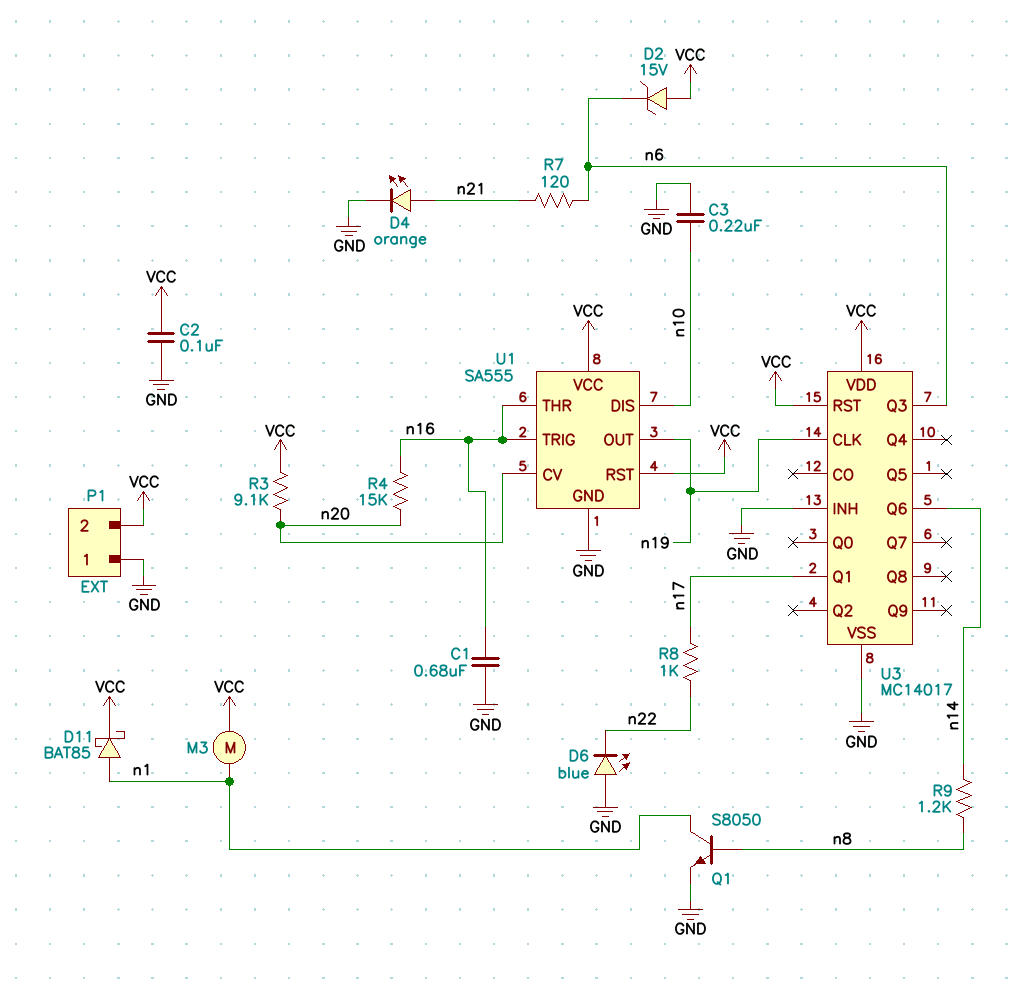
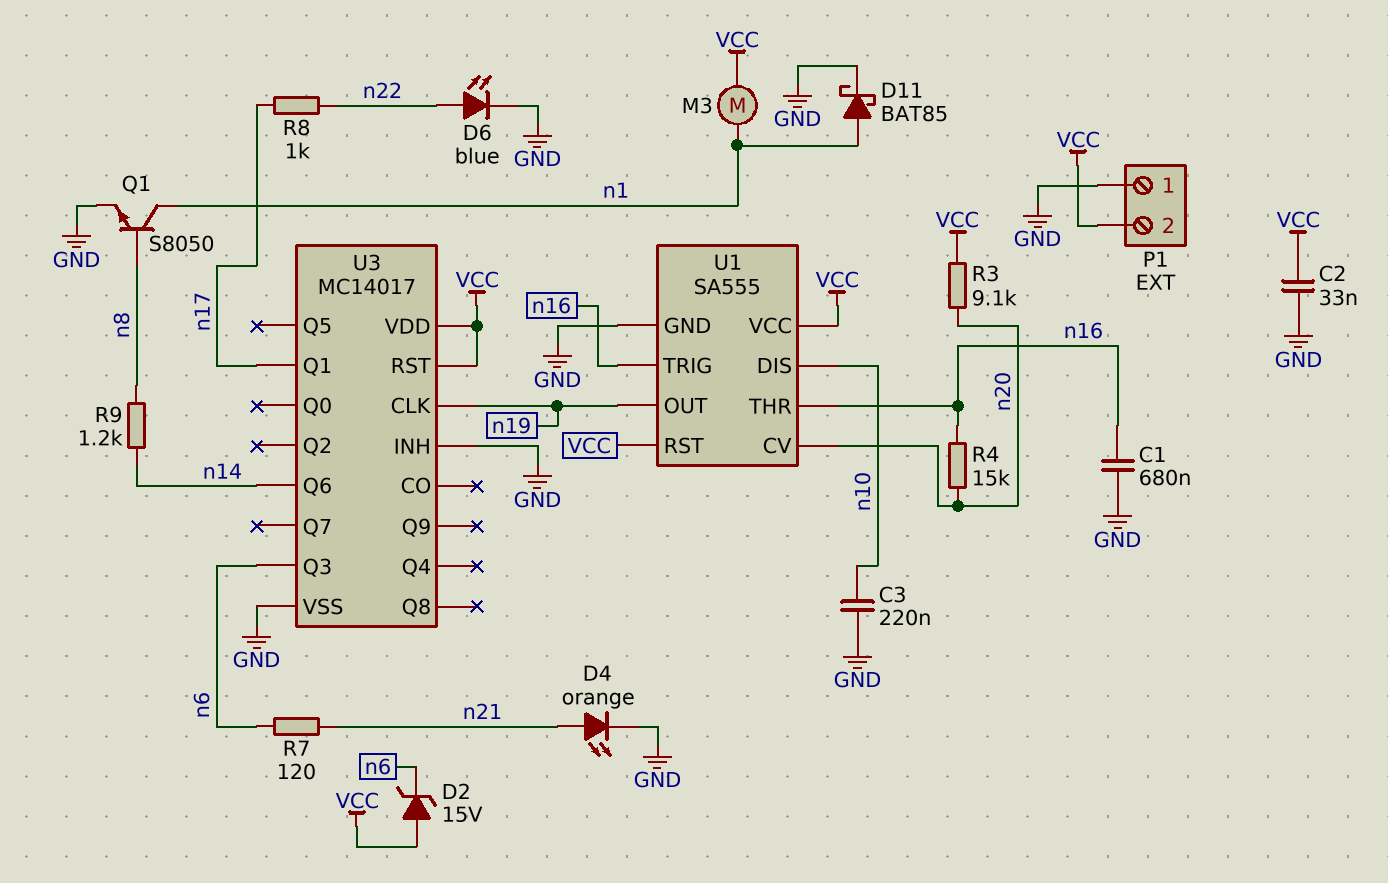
C2: 100nF (GND, VCC) -> 33nF (GND, VCC)
D6: LED blue (A GND, K n22) -> LED blue (A n22, K GND)
D11: schottky BAT85 (A n1, K VCC) -> schottky BAT85 (A n1, K GND)

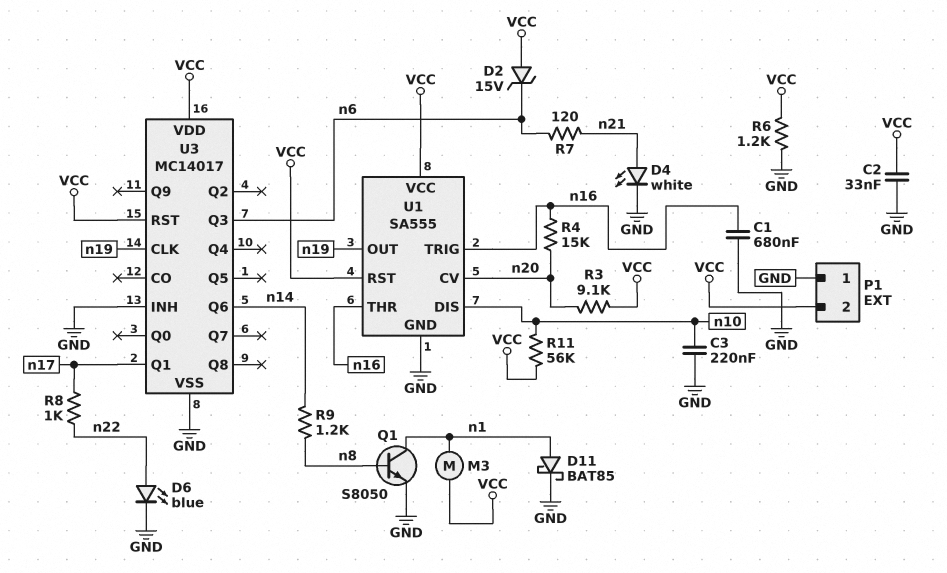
D4: LED orange (A n21, K GND) -> LED white (A n21, K GND)
R6: none -> 1.2k (GND, VCC)
R11: none -> 56k (VCC, n10)

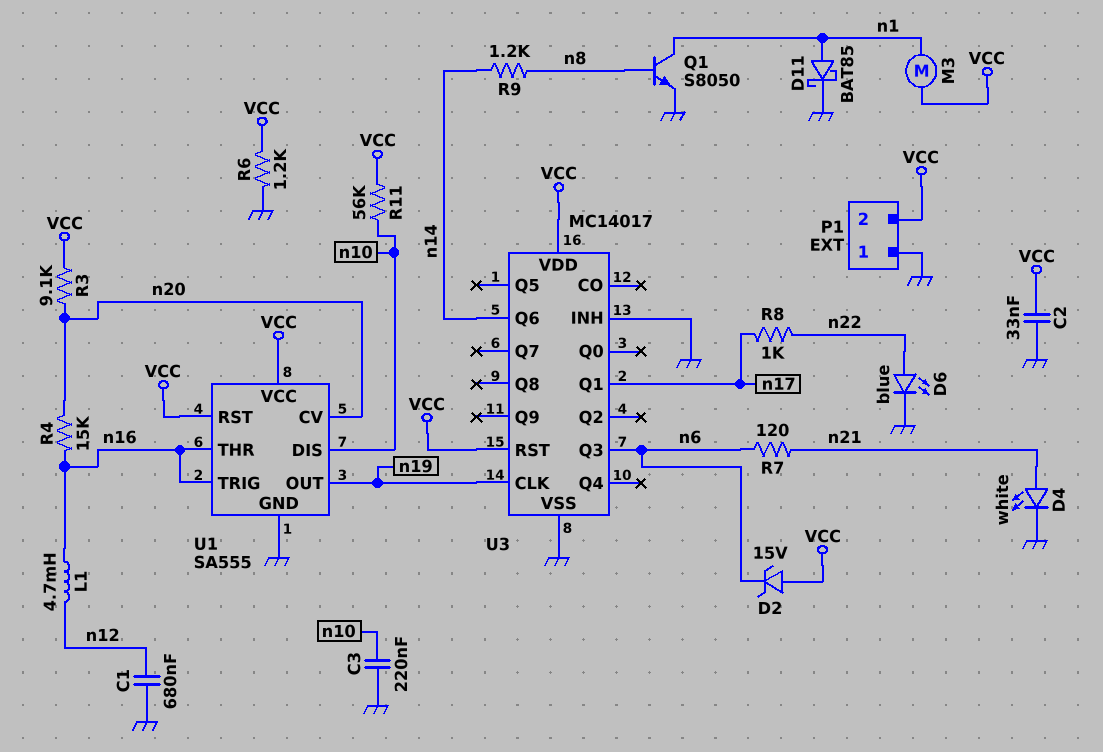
C1: 680nF (GND, n16) -> 680nF (GND, n12)
L1: none -> 4.7mH (n12, n16)

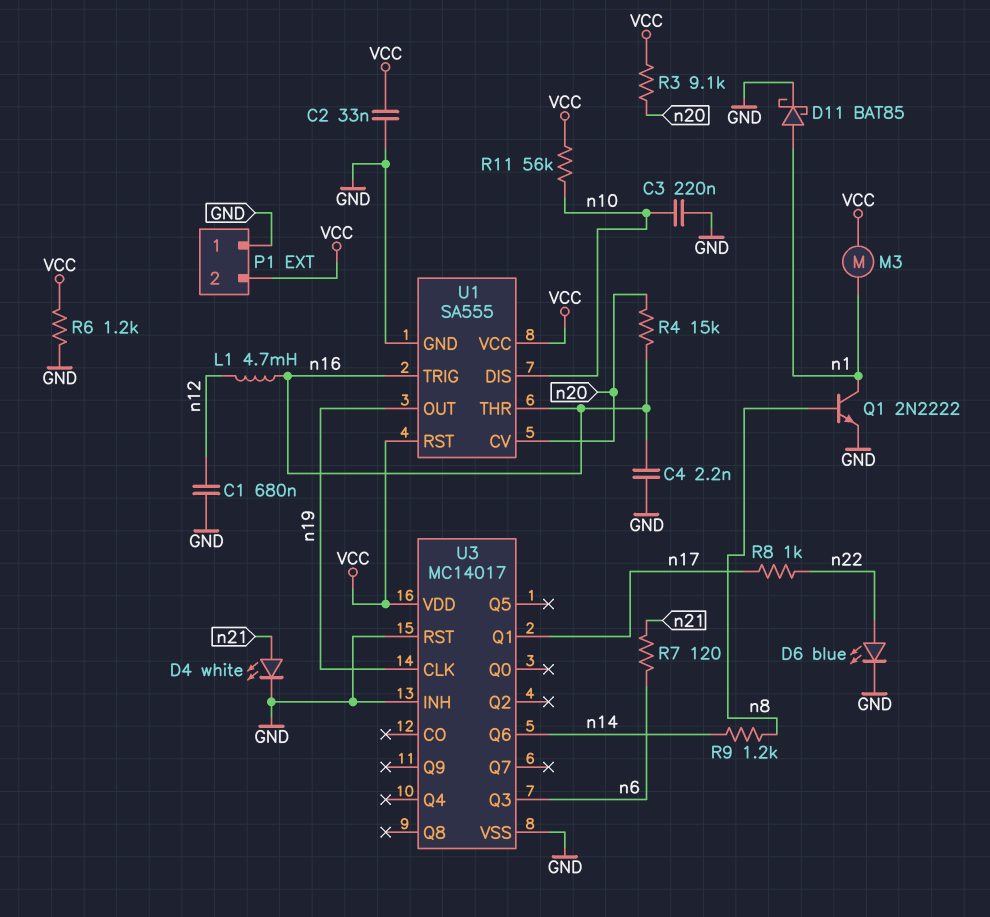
C4: none -> 2.2nF (GND, n16)
D2: zener 15V (A VCC, K n6) -> none
Q1: NPN S8050 (B n8, C n1, E GND) -> NPN 2N2222 (B n8, C n1, E GND)
U3 pin RST: VCC -> GND

